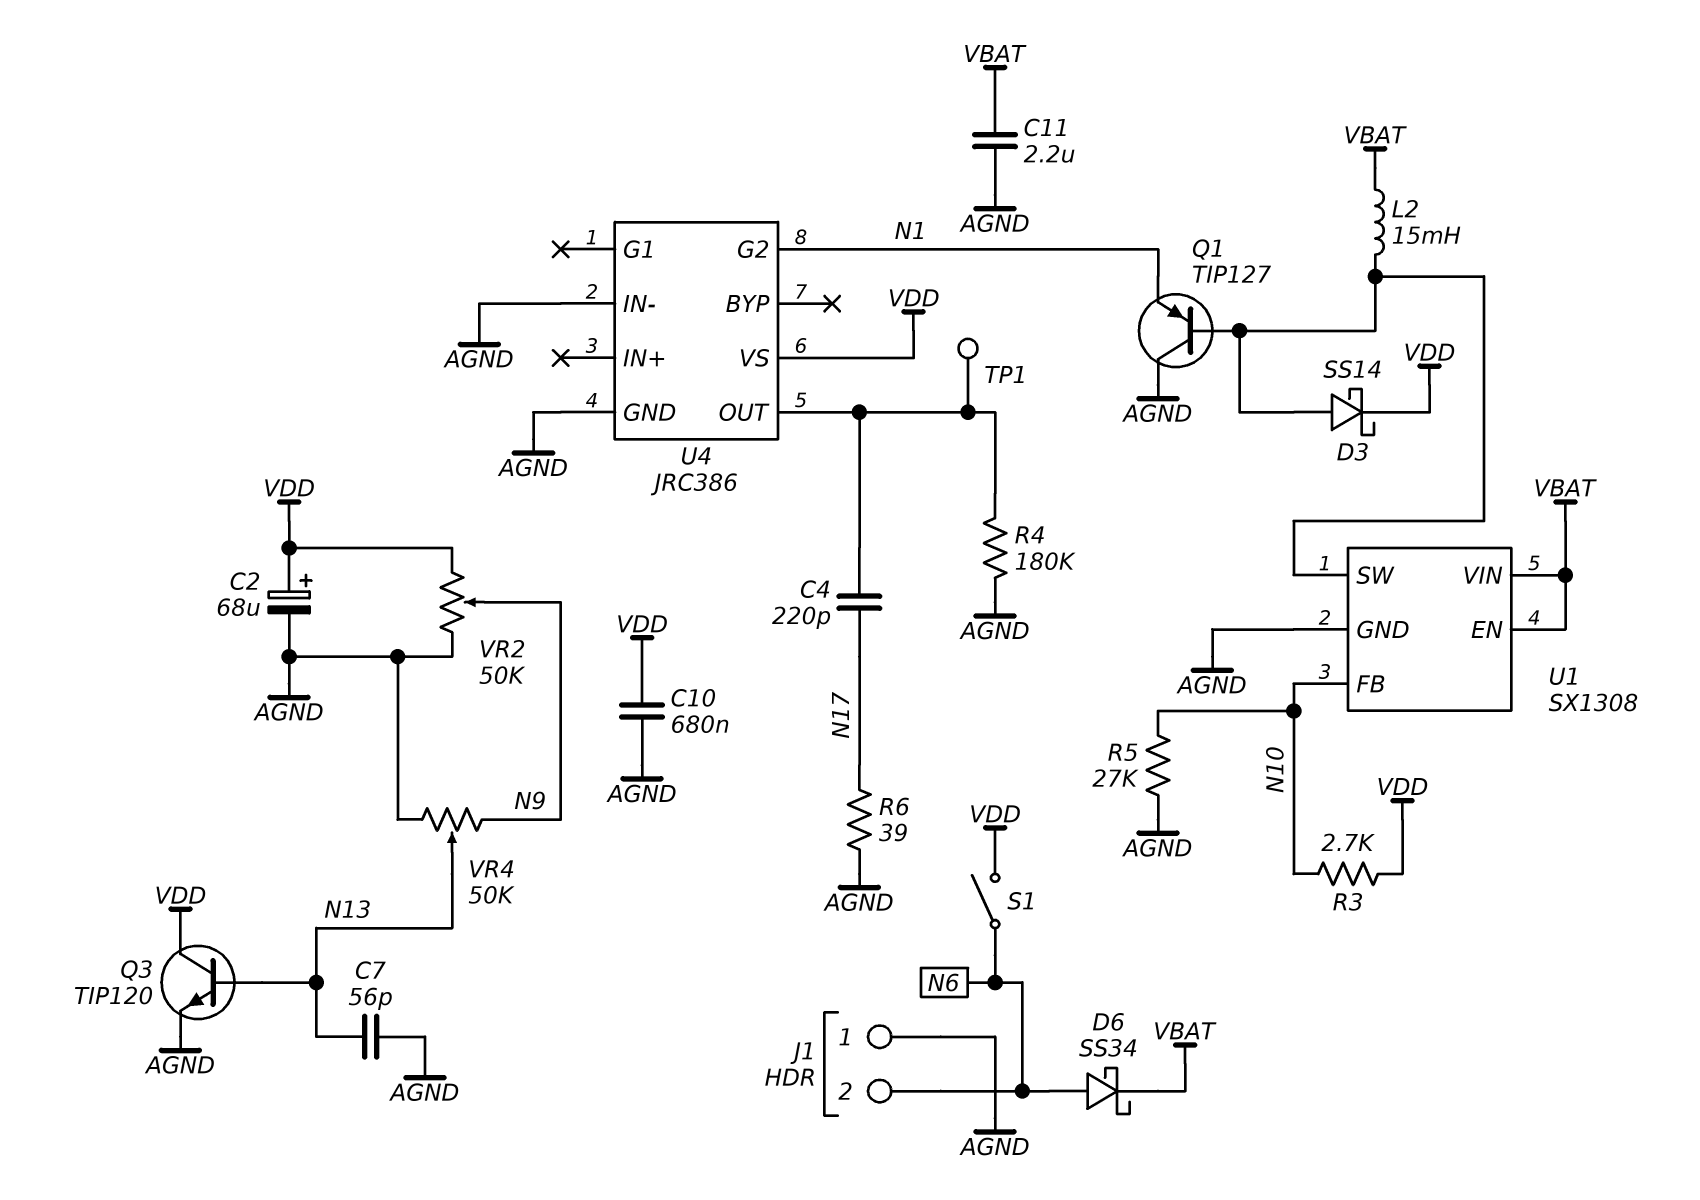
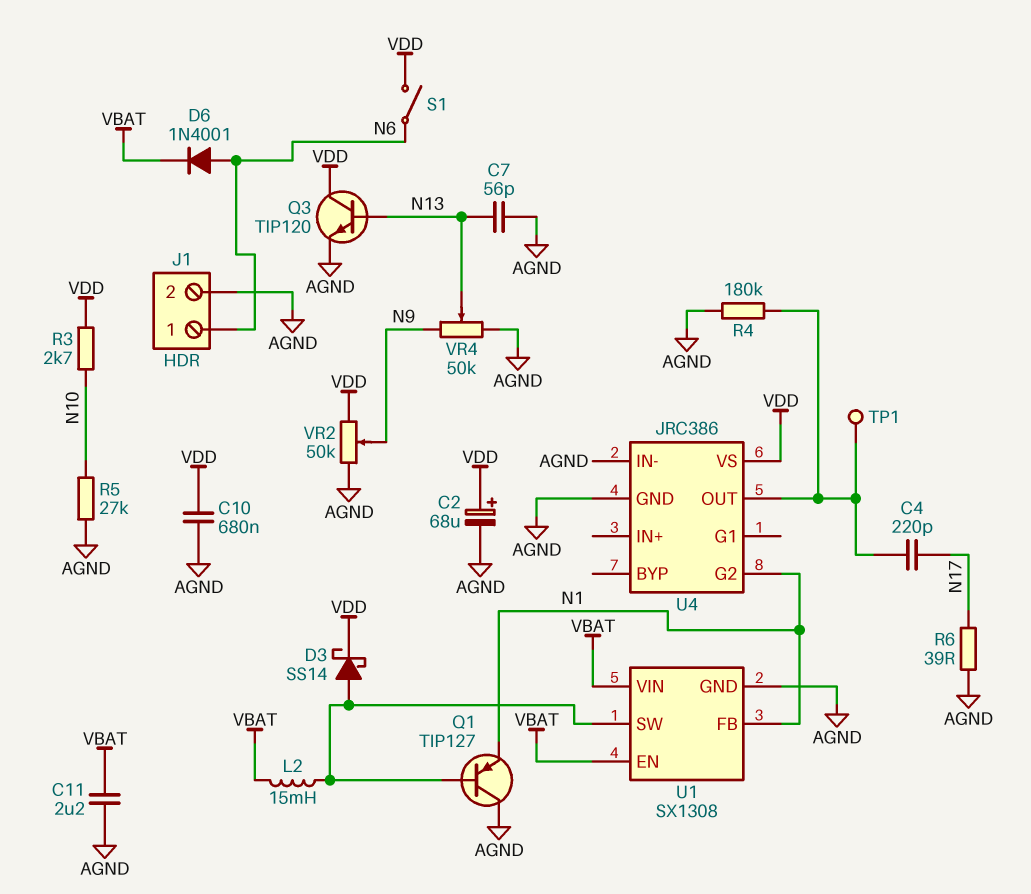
D6: schottky SS34 (A N6, K VBAT) -> diode 1N4001 (A N6, K VBAT)
J1 pin 1: AGND -> N6
J1 pin 2: N6 -> AGND
U1 pin FB: N10 -> N1

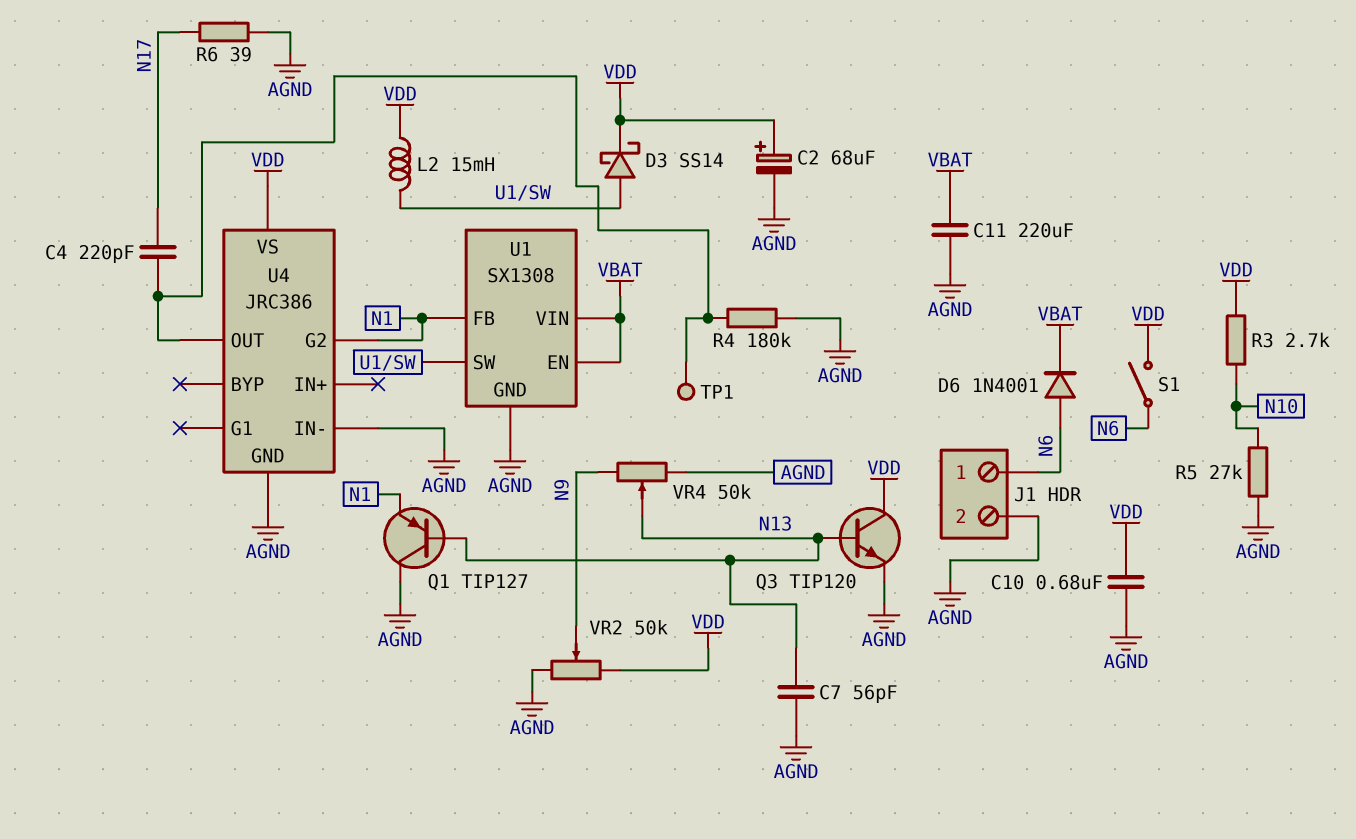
C11: 2.2uF (AGND, VBAT) -> 220uF (AGND, VBAT)
L2: 15mH (U1/SW, VBAT) -> 15mH (U1/SW, VDD)
Q1: PNP TIP127 (B U1/SW, C AGND, E N1) -> PNP TIP127 (B N13, C AGND, E N1)

